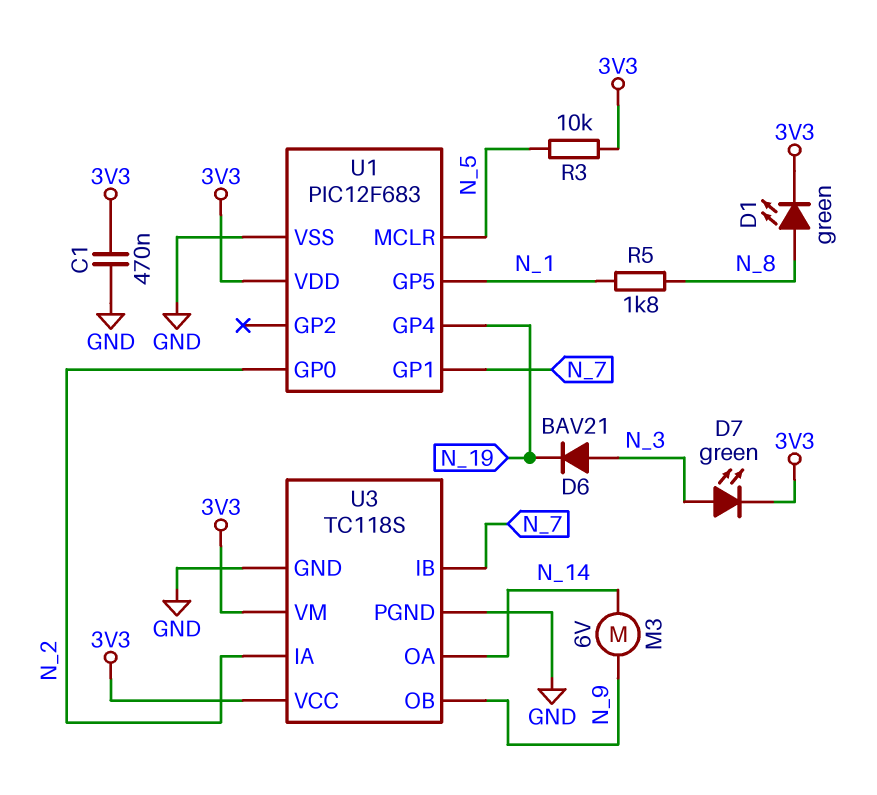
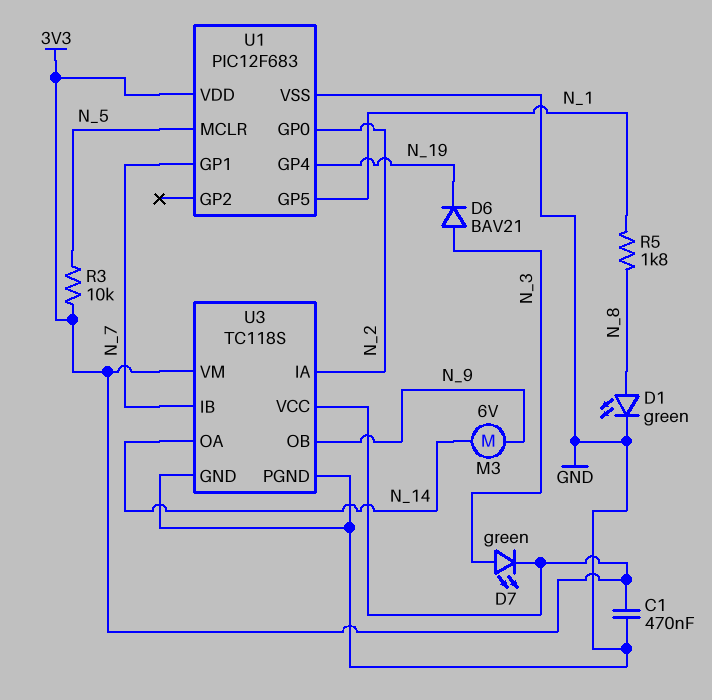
D1: LED green (A N_8, K 3V3) -> LED green (A N_8, K GND)

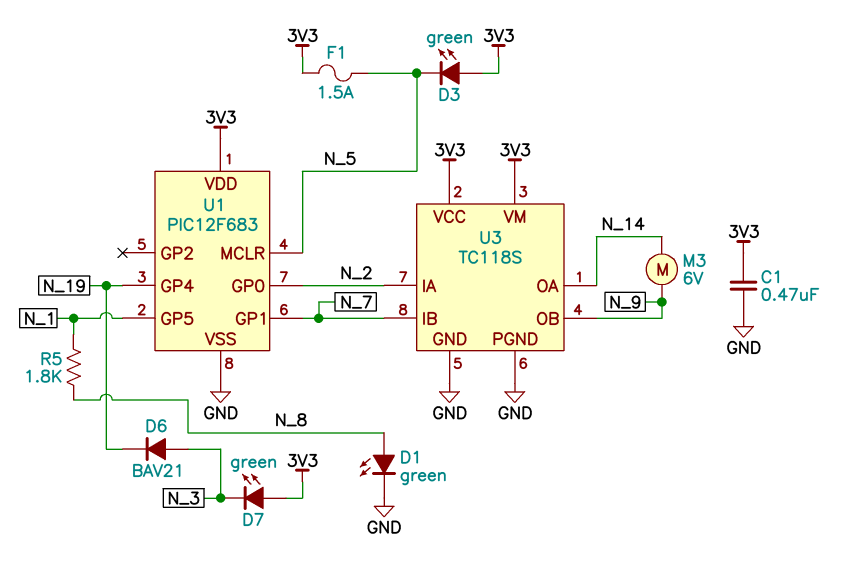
D3: none -> LED green (A 3V3, K N_5)
D7: LED green (A N_3, K 3V3) -> LED green (A 3V3, K N_3)
F1: none -> 1.5A (3V3, N_5)
R3: 10k (3V3, N_5) -> none

